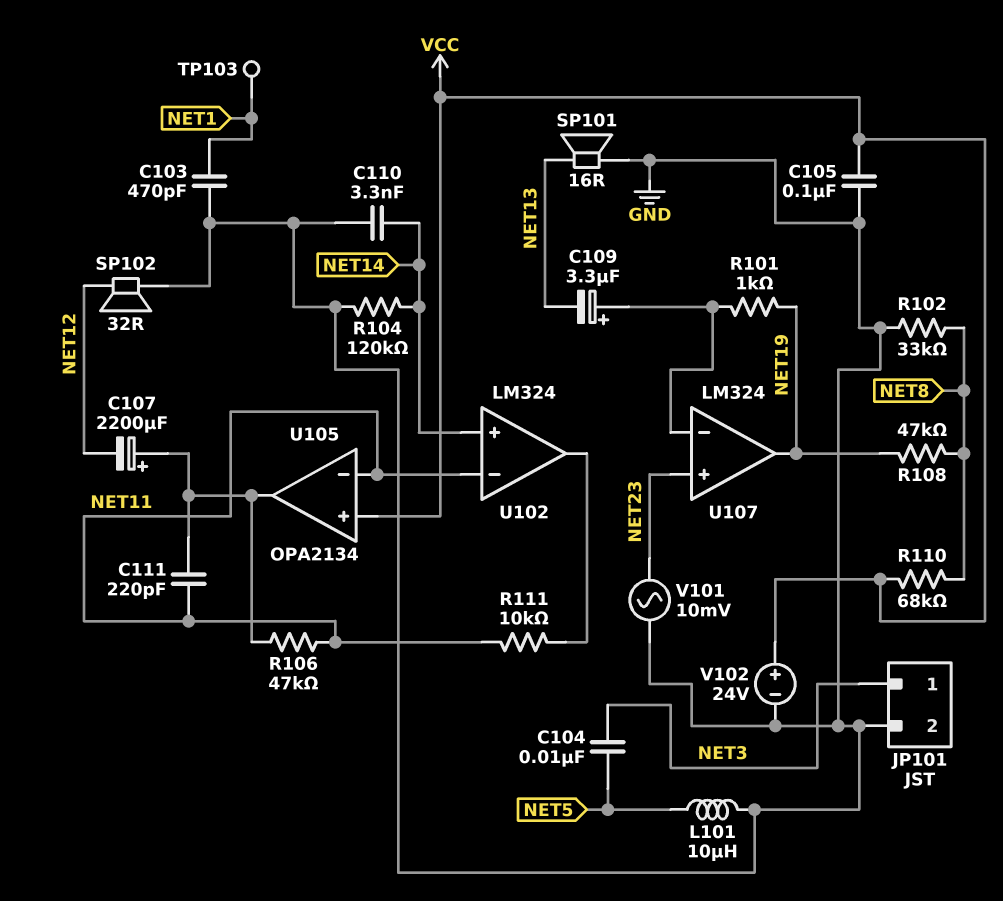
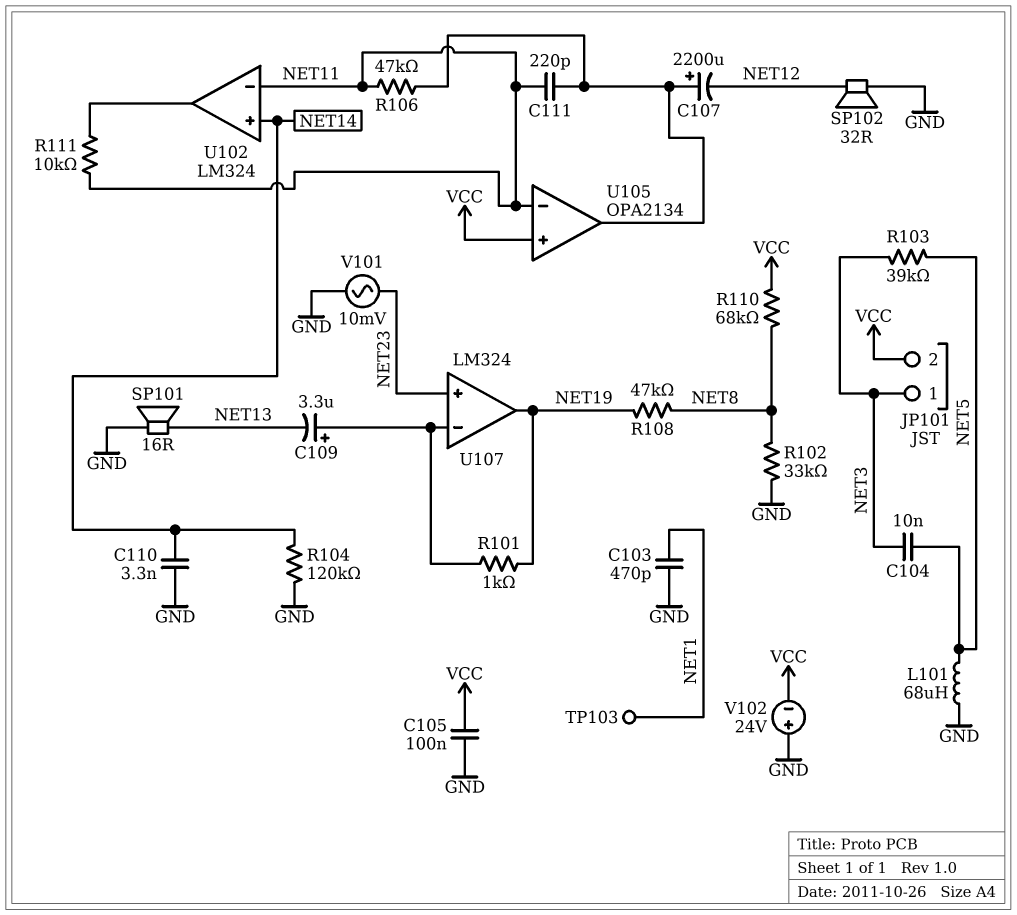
JP101 pin 2: GND -> VCC
L101: 10uH (GND, NET5) -> 68uH (GND, NET5)
R103: none -> 39k (NET3, NET5)
V102: 24V (plus VCC, minus GND) -> 24V (plus GND, minus VCC)

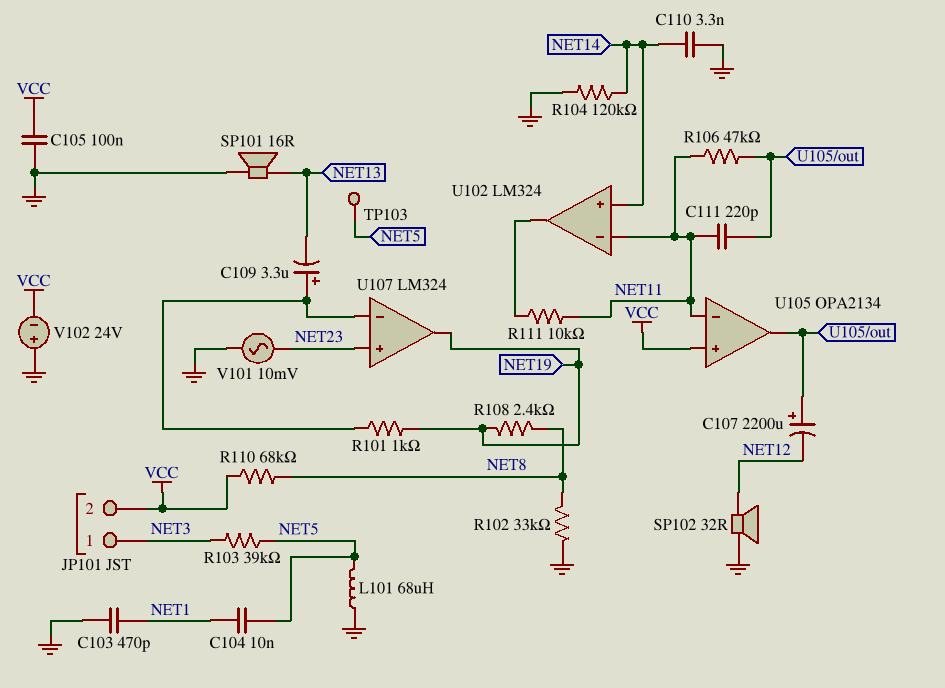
C104: 10nF (NET3, NET5) -> 10nF (NET1, NET5)
R108: 47k (NET8, NET19) -> 2.4k (NET8, NET19)
TP103: test point (NET1) -> test point (NET5)

